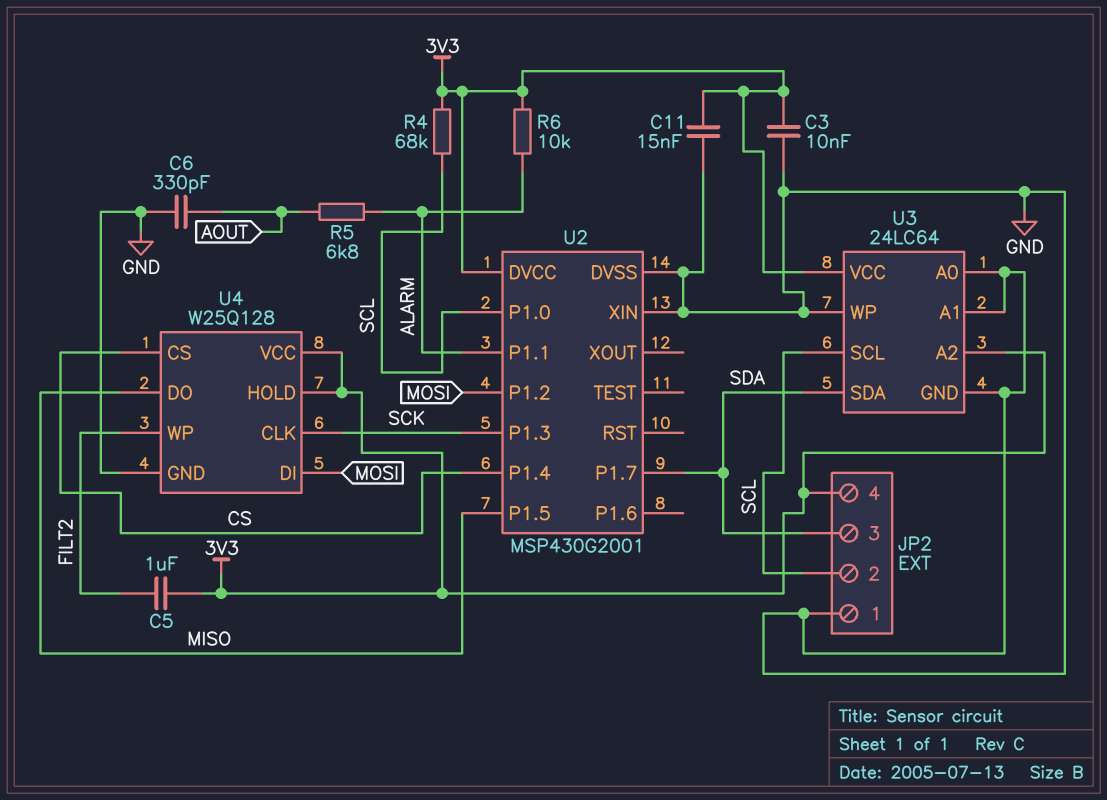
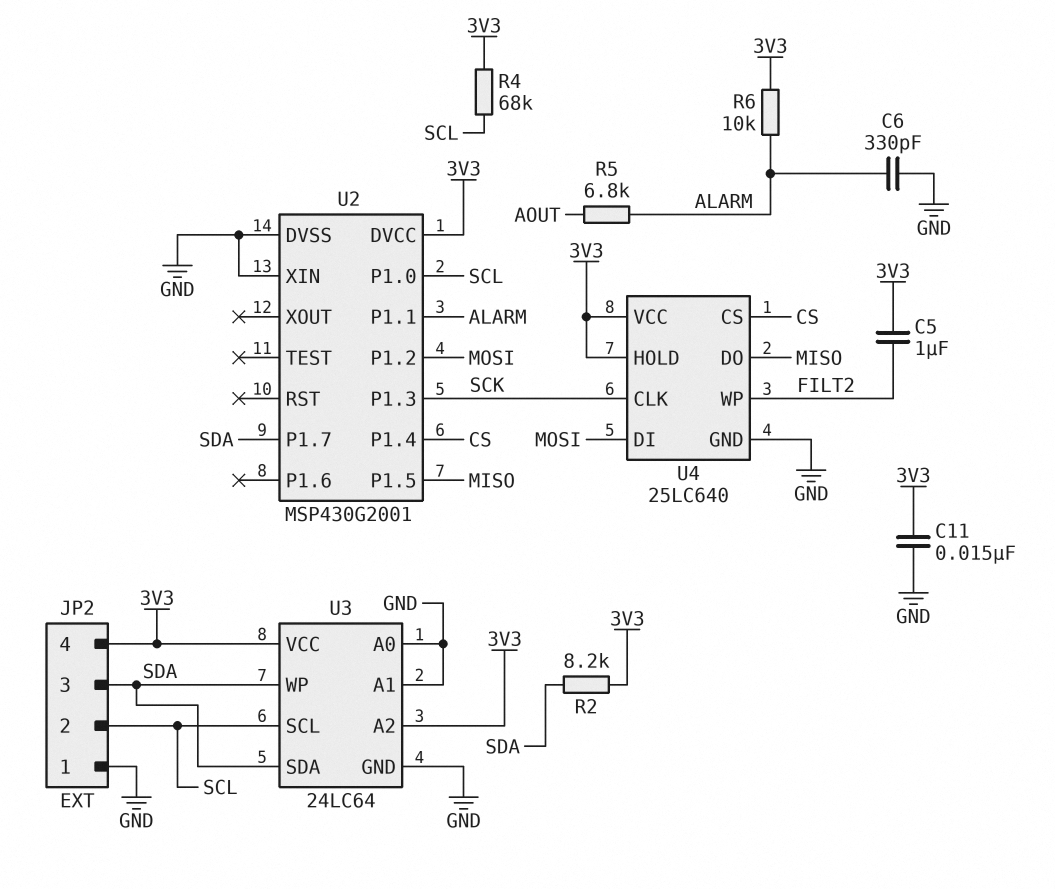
C3: 10nF (3V3, GND) -> none
C6: 330pF (AOUT, GND) -> 330pF (ALARM, GND)
R2: none -> 8.2k (3V3, SDA)
U3 pin WP: GND -> SDA
U4: W25Q128 -> 25LC640

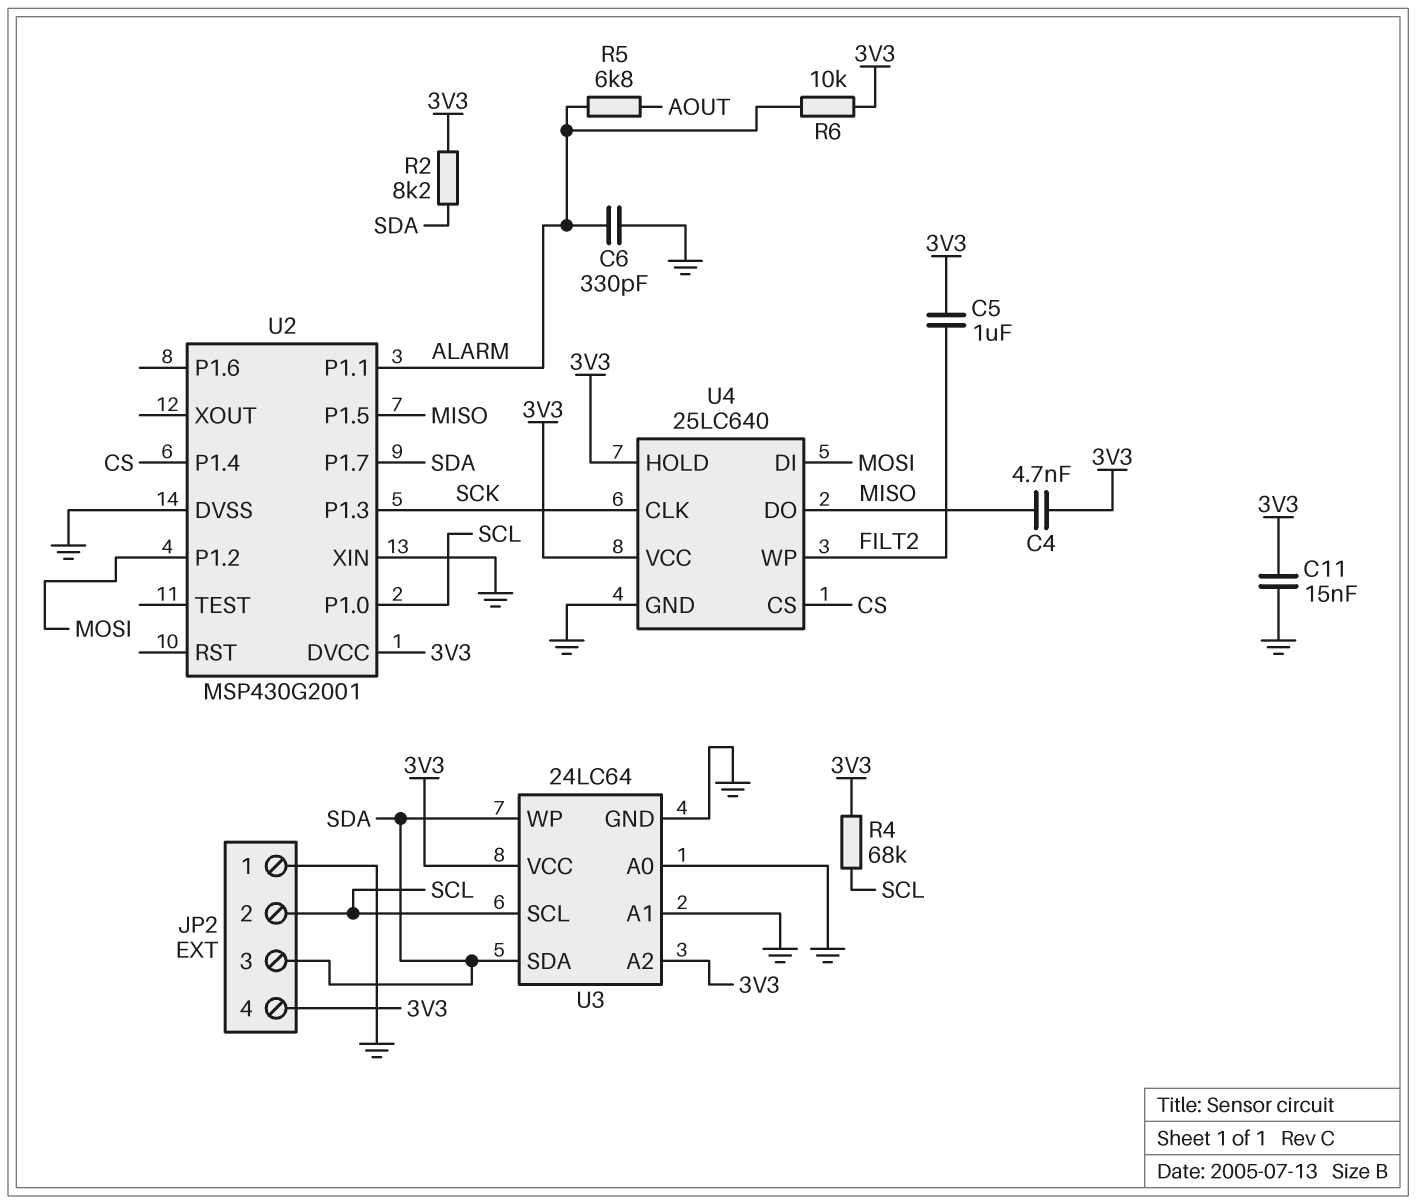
C4: none -> 4.7nF (3V3, MISO)

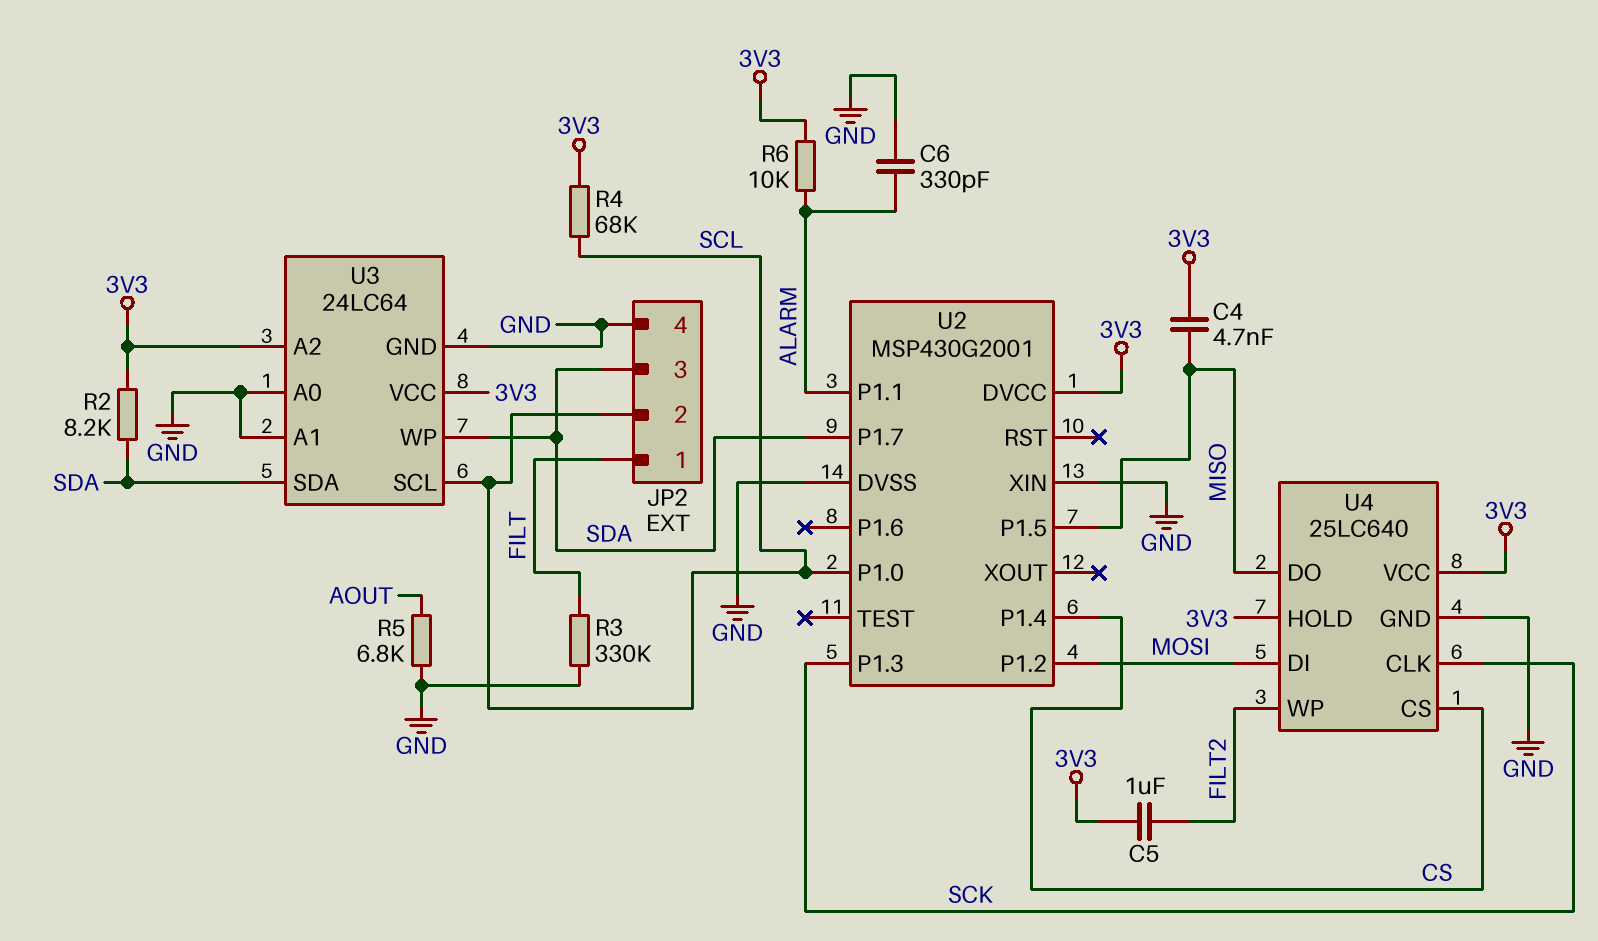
C11: 15nF (3V3, GND) -> none
JP2 pin 1: GND -> FILT
JP2 pin 4: 3V3 -> GND
R3: none -> 330k (FILT, GND)
R5: 6.8k (ALARM, AOUT) -> 6.8k (AOUT, GND)

